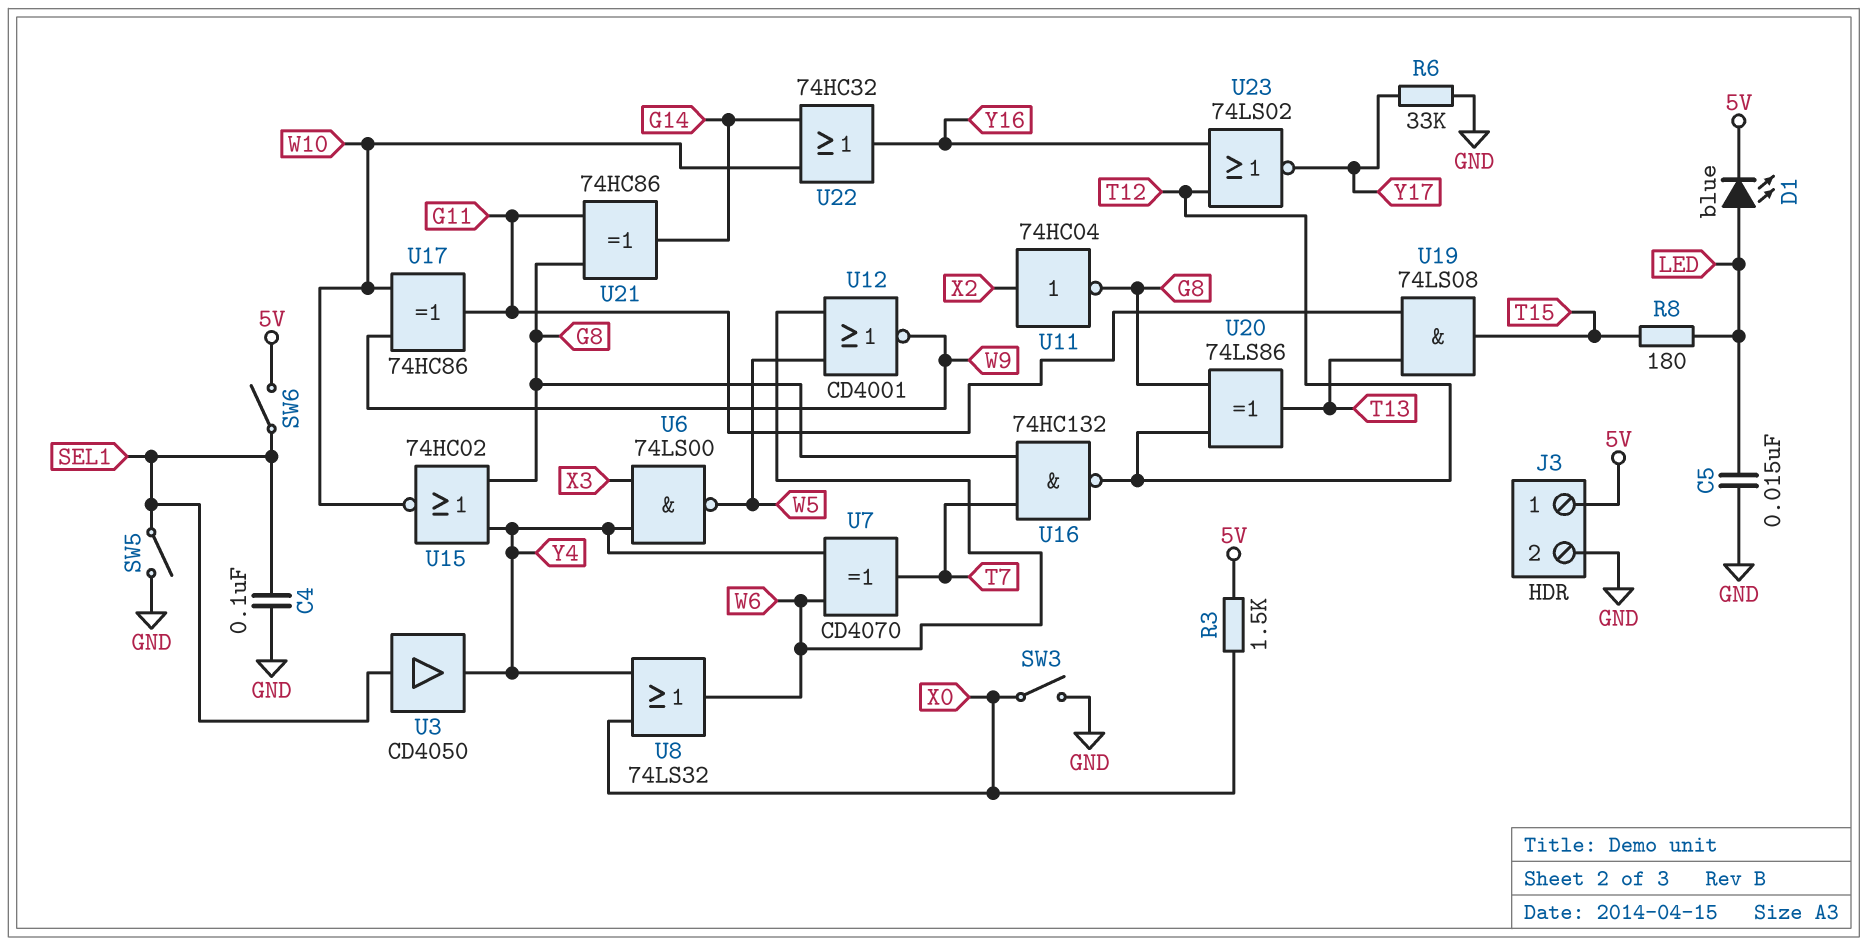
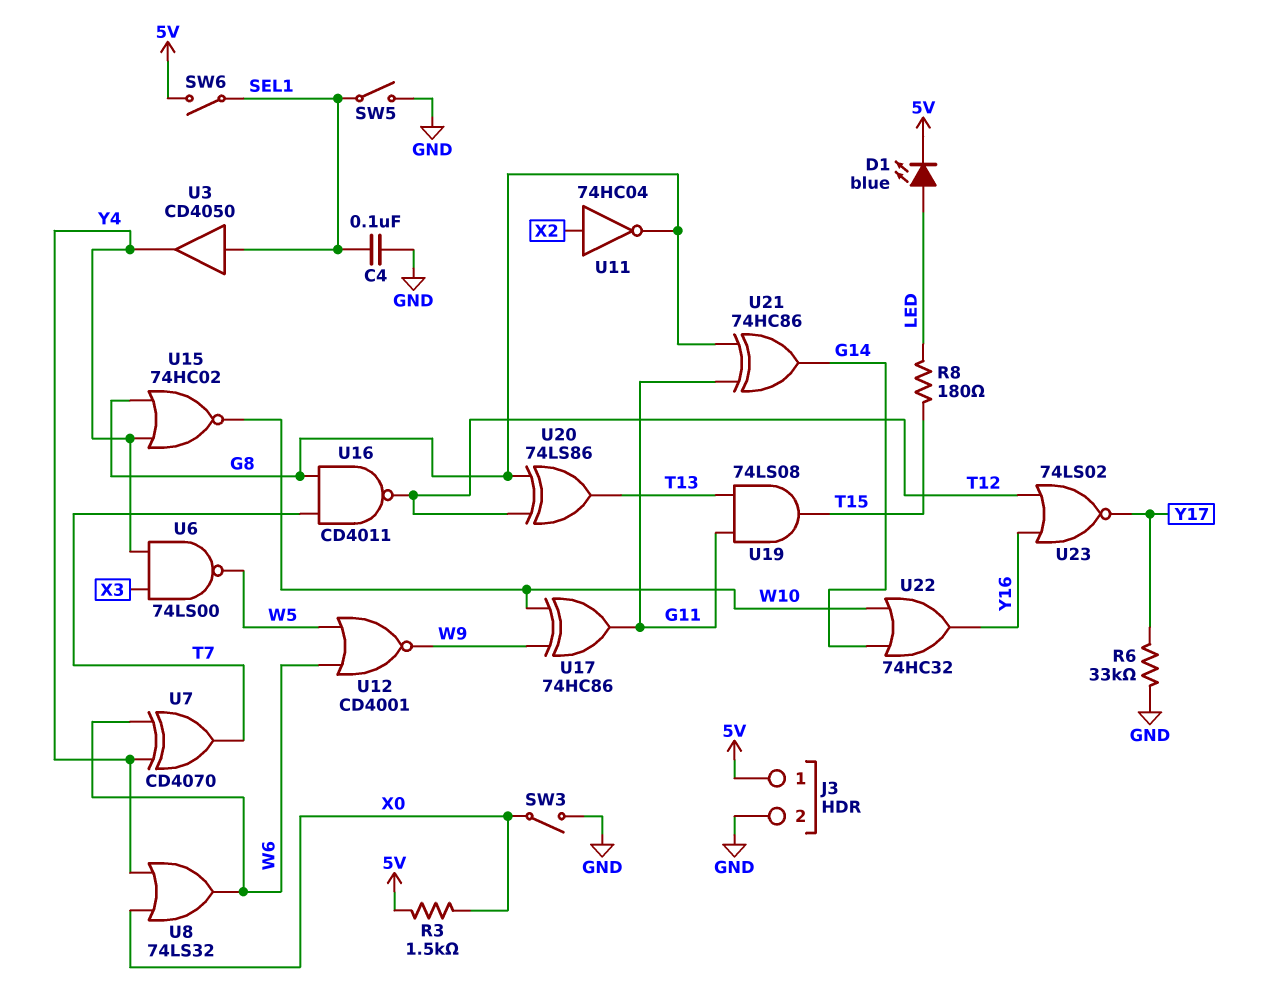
C5: 15nF (GND, LED) -> none
U16: NAND 74HC132 (in G8, in T7, out T12) -> NAND CD4011 (in G8, in T7, out T12)

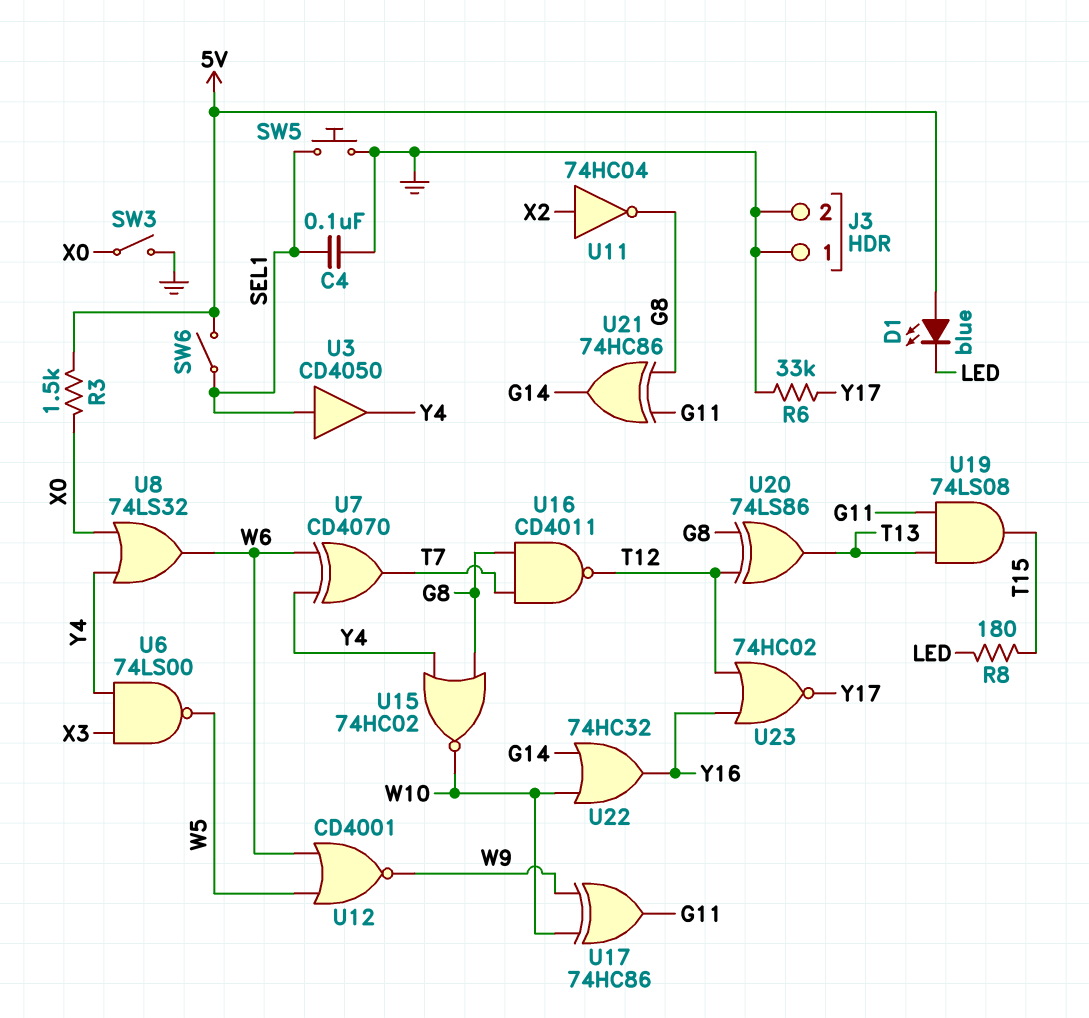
D1: LED blue (A LED, K 5V) -> LED blue (A 5V, K LED)
J3 pin 1: 5V -> GND
SW5: switch (GND, SEL1) -> button (GND, SEL1)
U23: NOR 74LS02 (in T12, in Y16, out Y17) -> NOR 74HC02 (in T12, in Y16, out Y17)

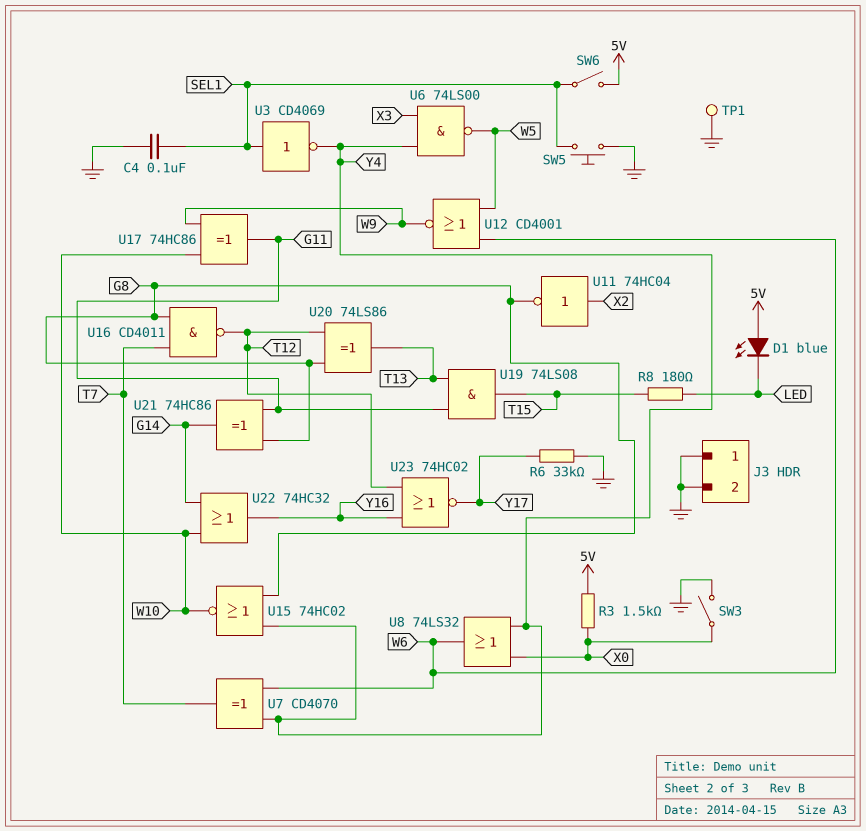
TP1: none -> test point (GND)
U3: buffer CD4050 (in SEL1, out Y4) -> NOT CD4069 (in SEL1, out Y4)

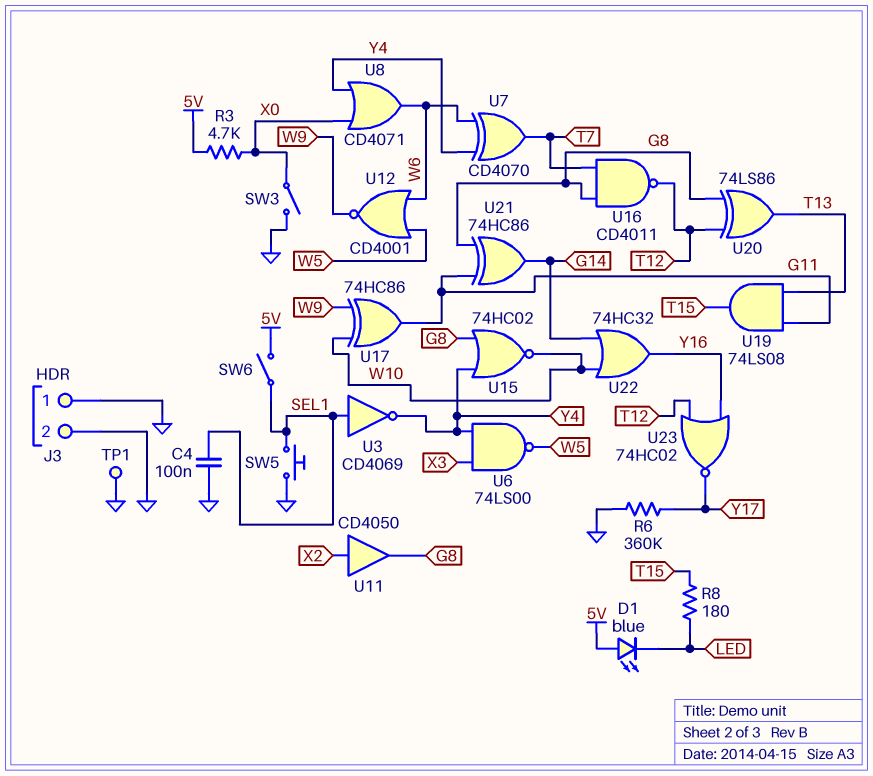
R3: 1.5k (5V, X0) -> 4.7k (5V, X0)
R6: 33k (GND, Y17) -> 360k (GND, Y17)
U8: OR 74LS32 (in X0, in Y4, out W6) -> OR CD4071 (in X0, in Y4, out W6)
U11: NOT 74HC04 (in X2, out G8) -> buffer CD4050 (in X2, out G8)

